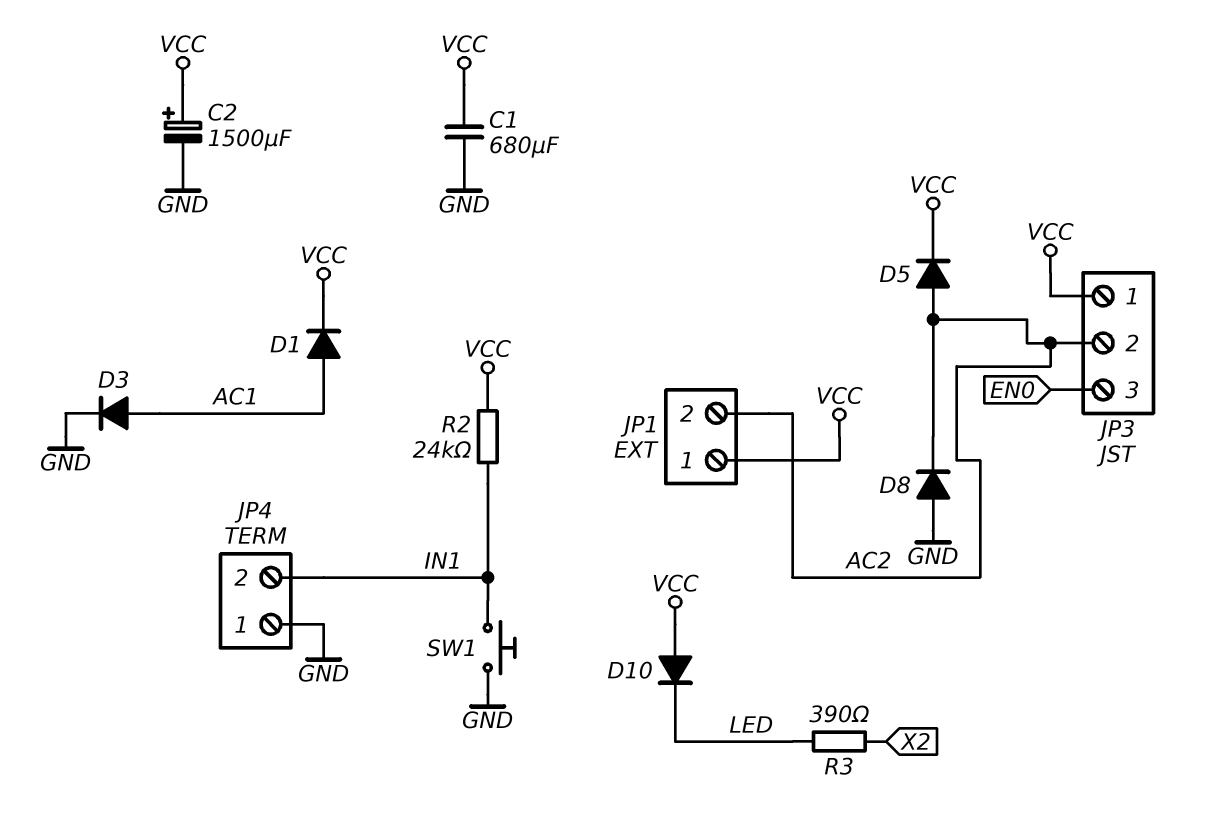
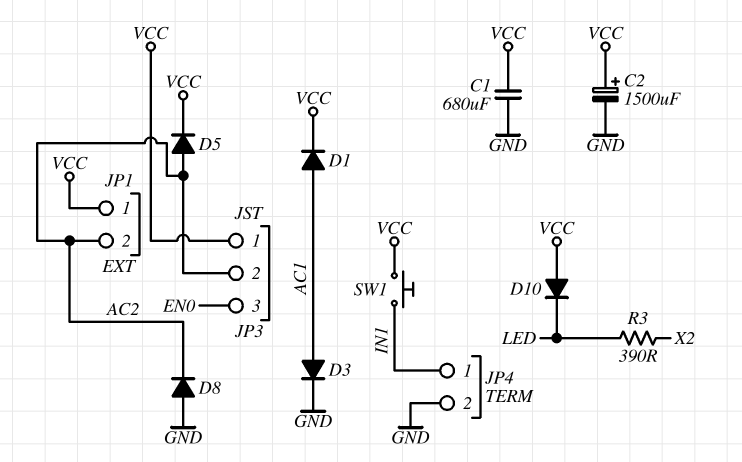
JP4 pin 1: GND -> IN1
JP4 pin 2: IN1 -> GND
R2: 24k (IN1, VCC) -> none
SW1: button (GND, IN1) -> button (IN1, VCC)

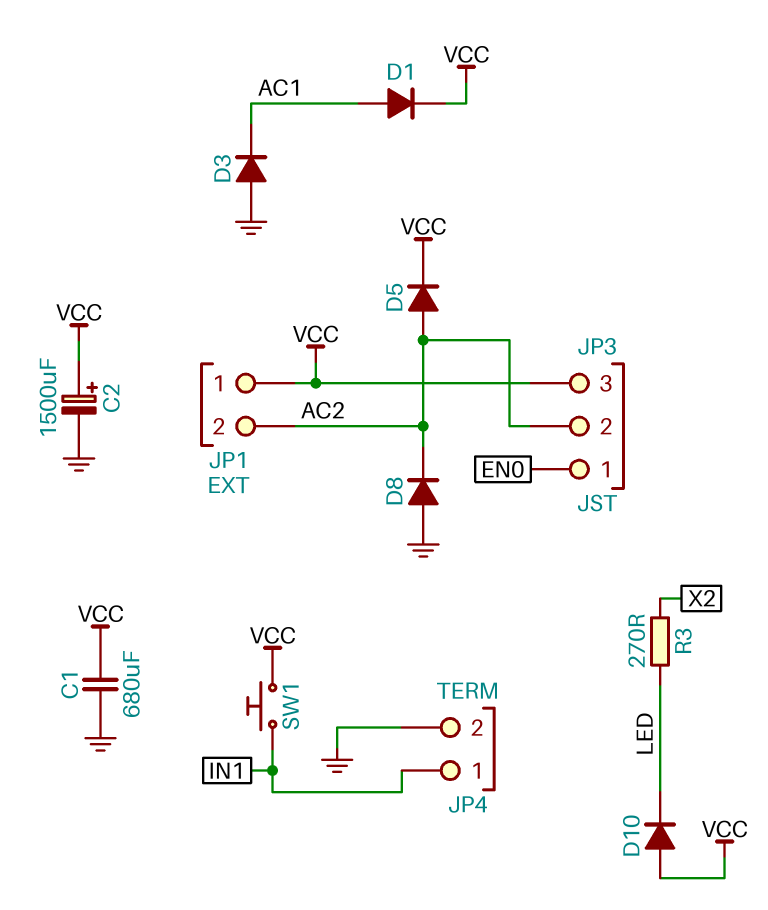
D3: diode (A AC1, K GND) -> diode (A GND, K AC1)
JP3 pin 1: VCC -> EN0
JP3 pin 3: EN0 -> VCC
R3: 390 (LED, X2) -> 270 (LED, X2)

